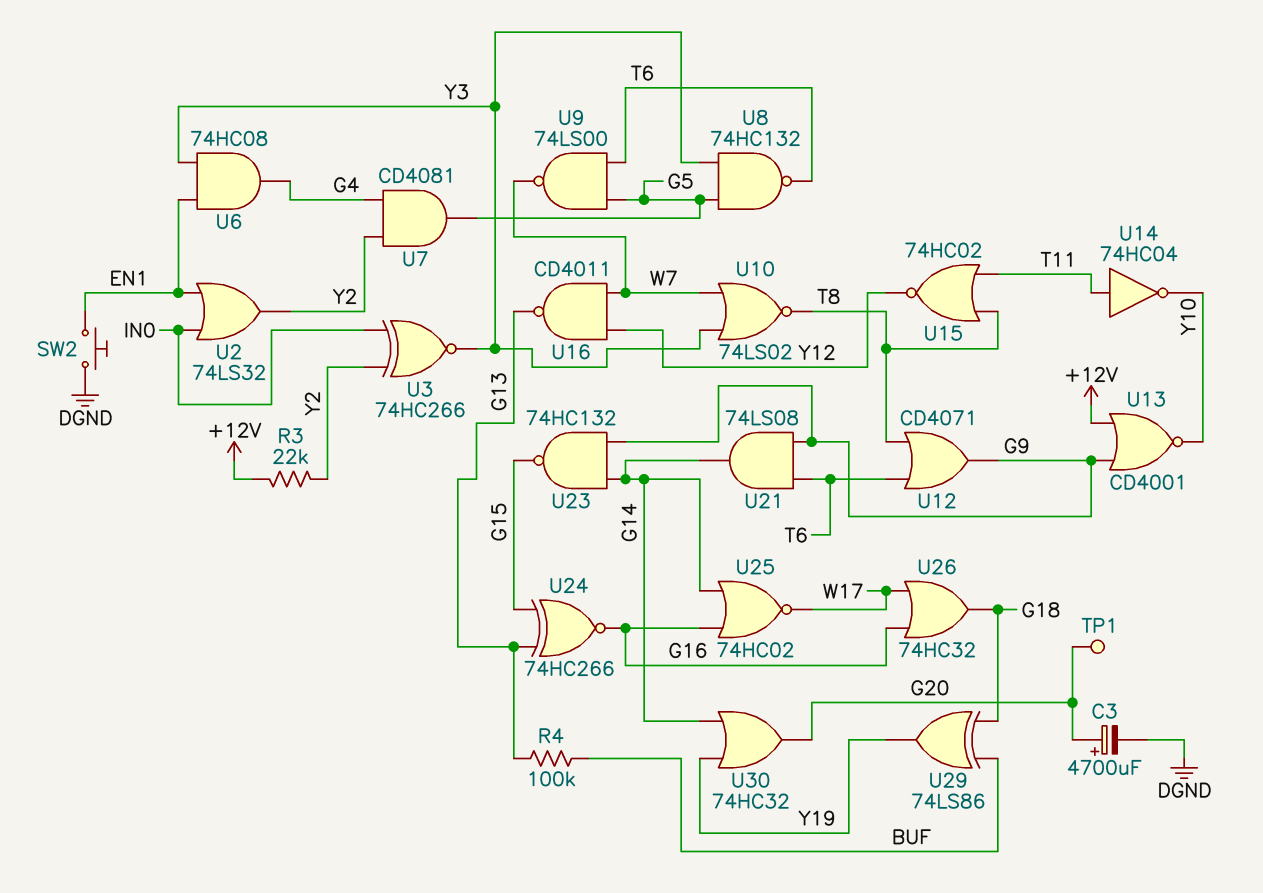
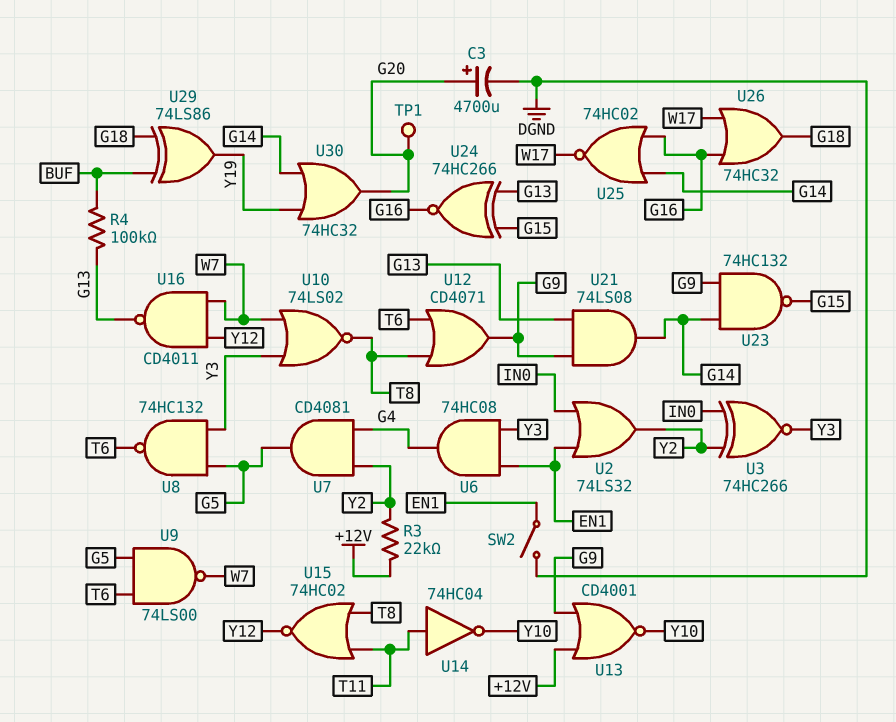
SW2: button (DGND, EN1) -> switch (DGND, EN1)
U21: AND 74LS08 (in G9, in T6, out G14) -> AND 74LS08 (in G9, in G13, out G14)

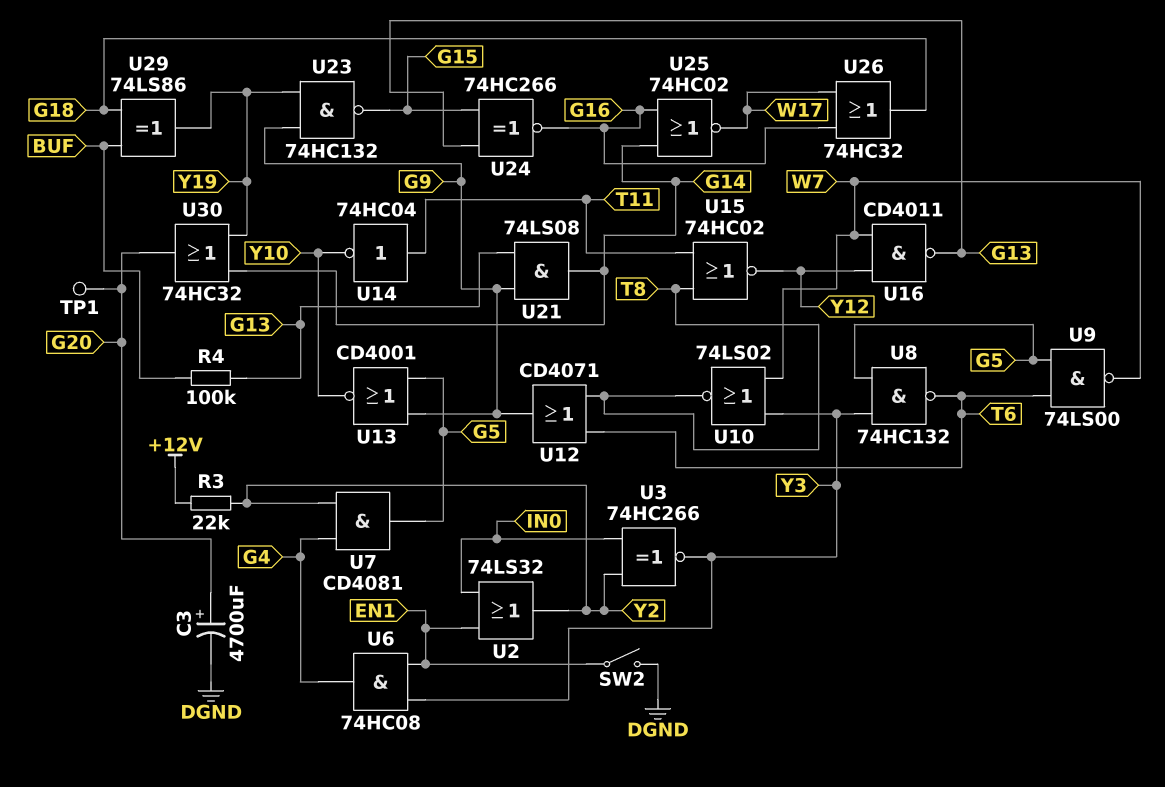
U13: NOR CD4001 (in +12V, in G9, out Y10) -> NOR CD4001 (in G5, in G9, out Y10)
U23: NAND 74HC132 (in G9, in G14, out G15) -> NAND 74HC132 (in G9, in Y19, out G15)

